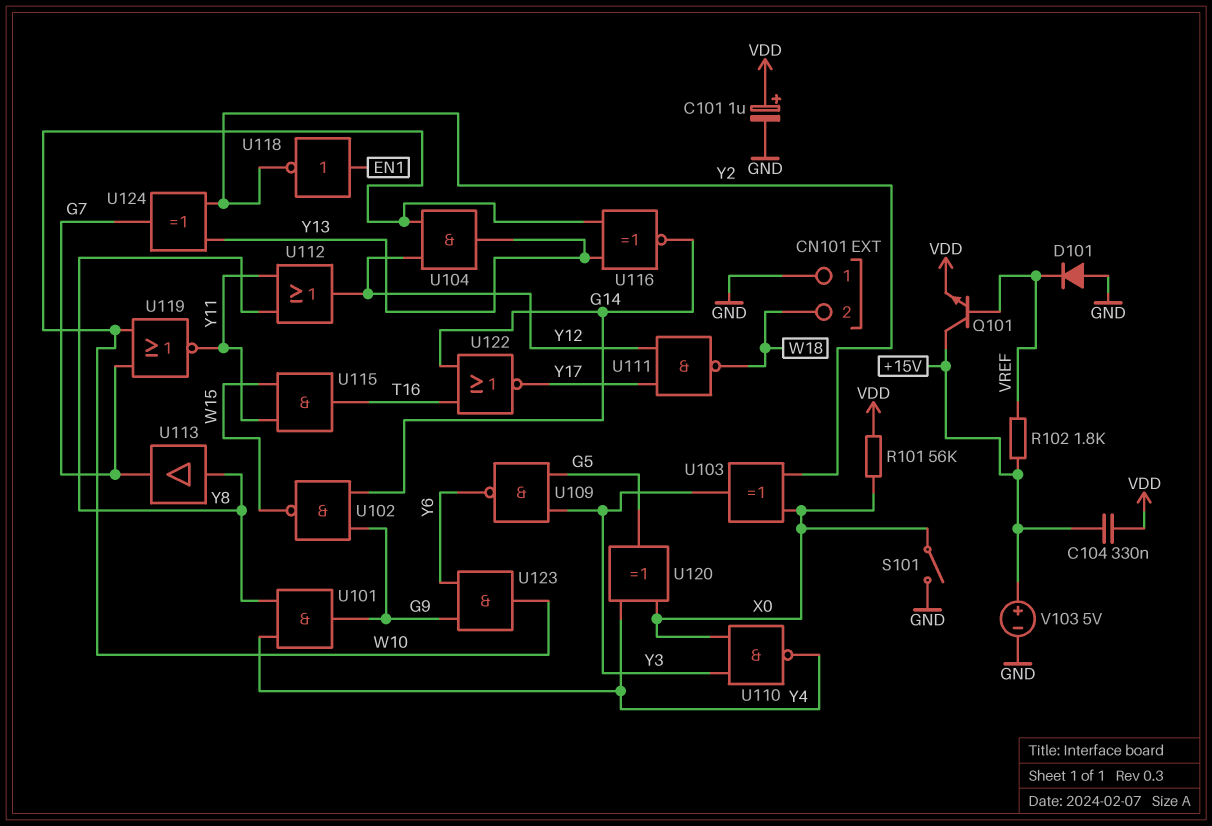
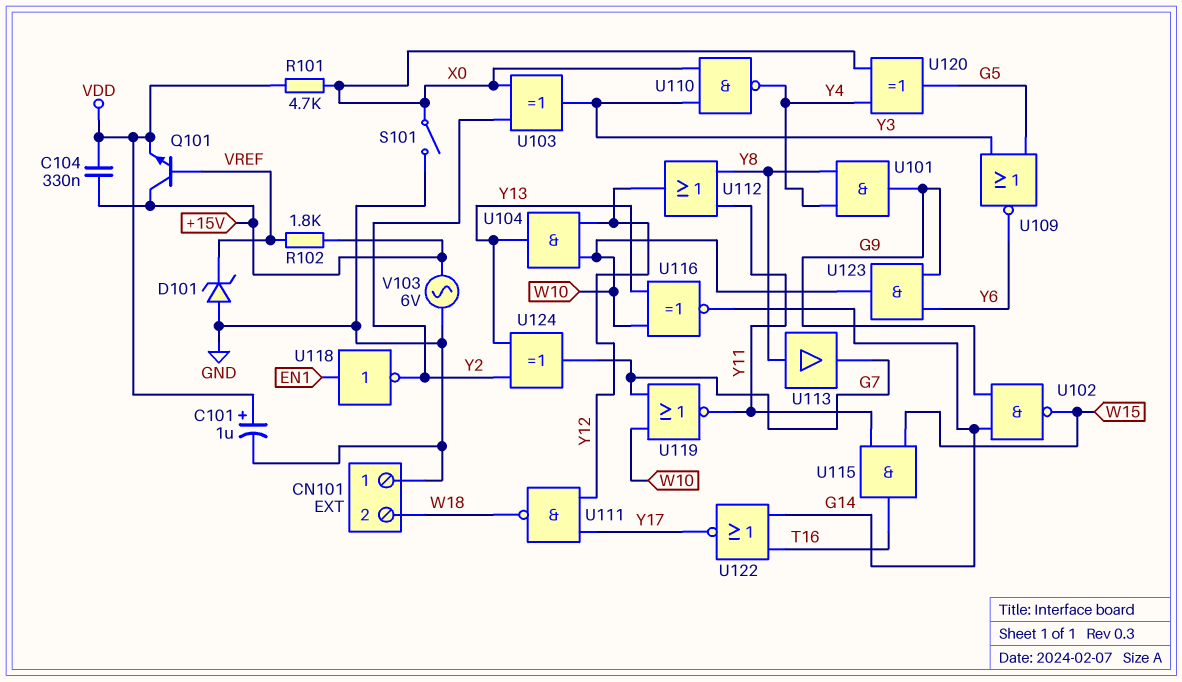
D101: diode (A GND, K VREF) -> zener (A GND, K VREF)
R101: 56k (VDD, X0) -> 4.7k (VDD, X0)
U109: NAND (in G5, in Y3, out Y6) -> NOR (in G5, in Y3, out Y6)
V103: 5V (plus +15V, minus GND) -> AC 6V (+15V, GND)

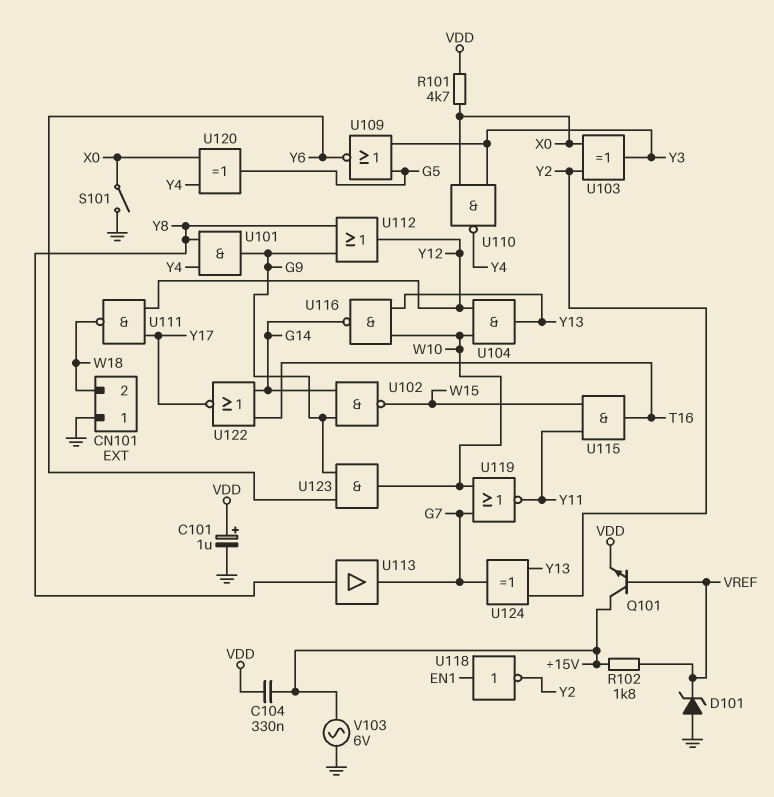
U112: OR (in Y8, in Y11, out Y12) -> OR (in G9, in Y8, out Y12)
U116: XNOR (in W10, in Y13, out G14) -> NAND (in W10, in Y13, out G14)

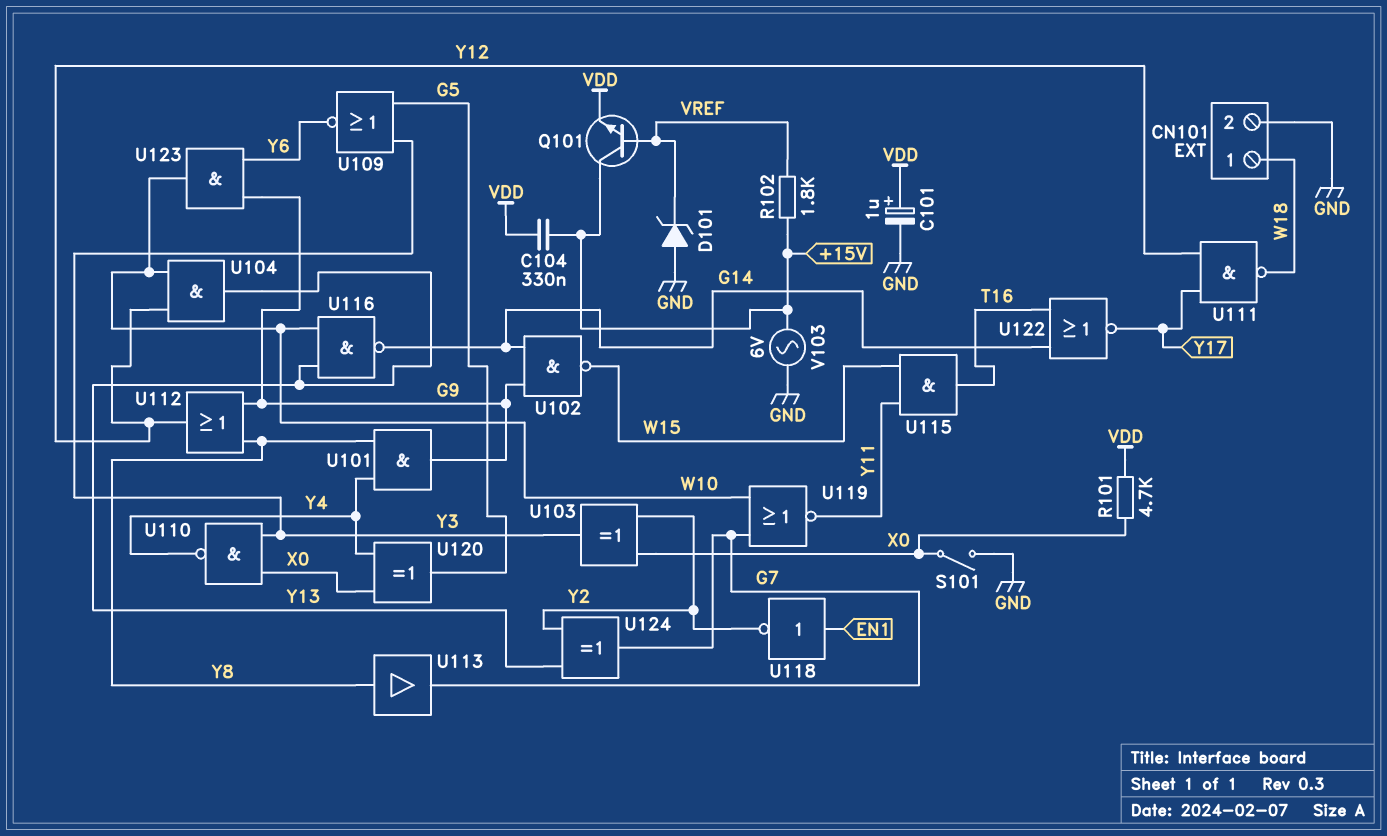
CN101 pin 1: GND -> W18
CN101 pin 2: W18 -> GND

